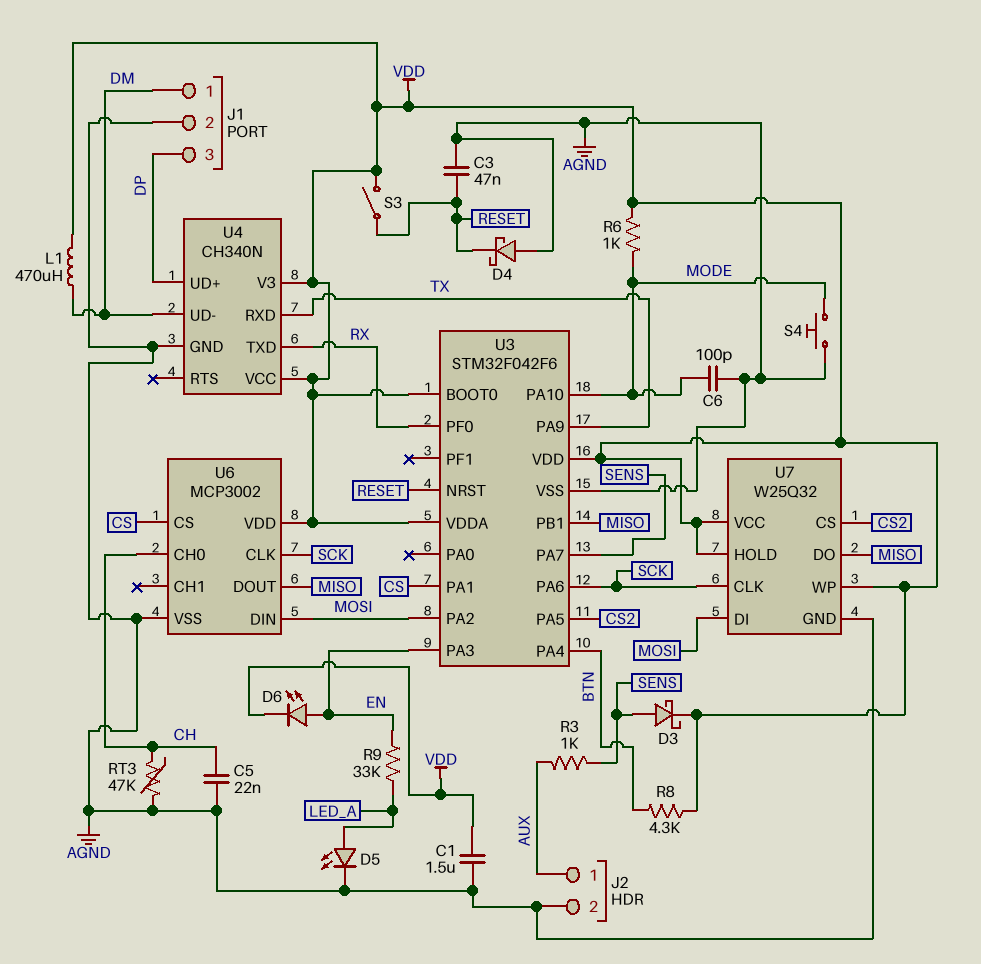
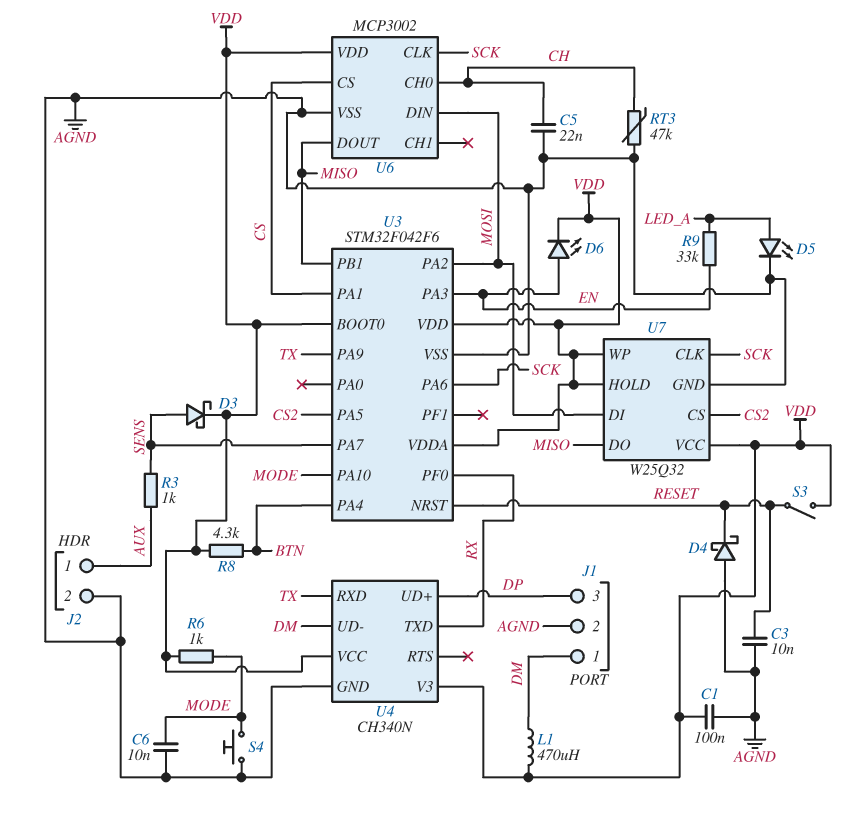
C1: 1.5uF (AGND, VDD) -> 100nF (AGND, VDD)
C3: 47nF (AGND, RESET) -> 10nF (AGND, RESET)
C6: 100pF (AGND, MODE) -> 10nF (AGND, MODE)

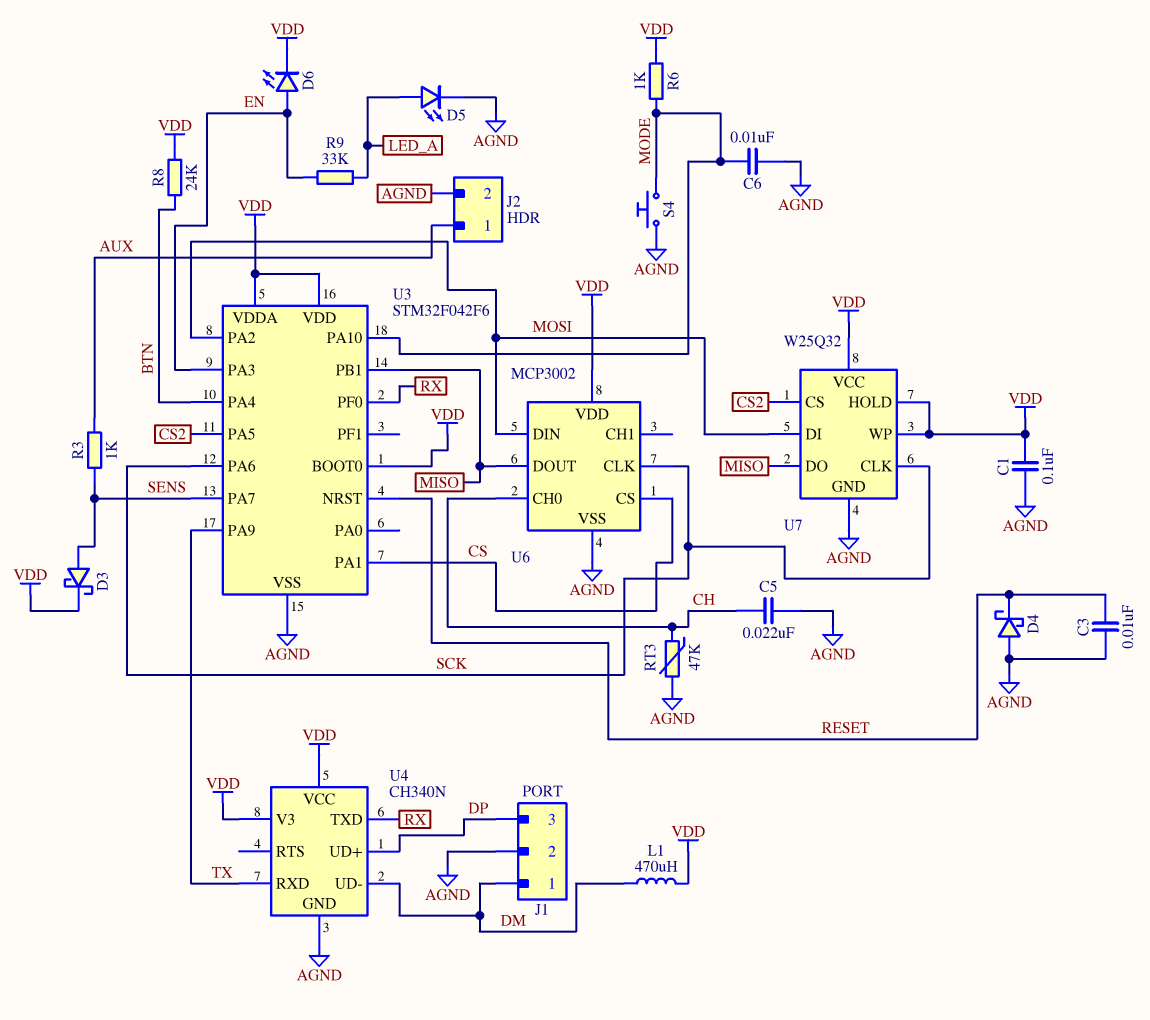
R8: 4.3k (BTN, VDD) -> 24k (BTN, VDD)
S3: switch (RESET, VDD) -> none

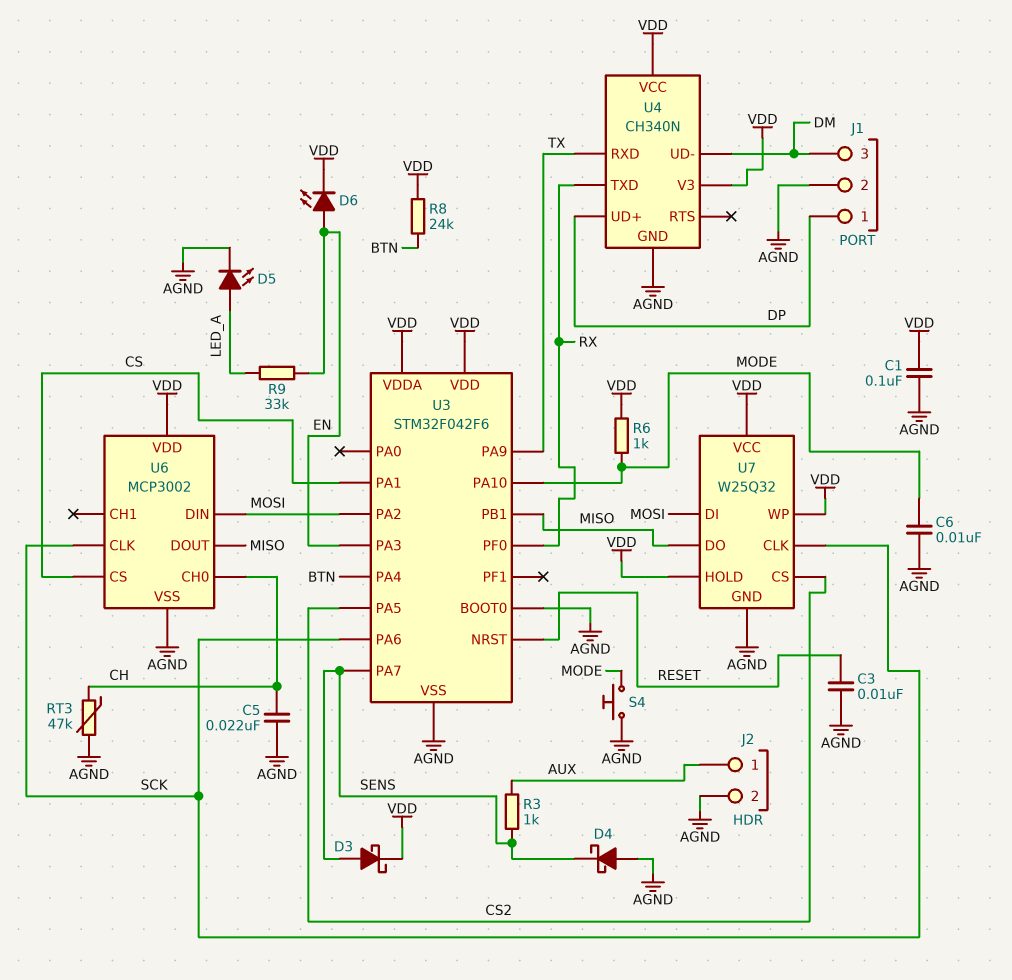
D4: schottky (A AGND, K RESET) -> schottky (A AGND, K SENS)
J1 pin 1: DM -> DP
J1 pin 3: DP -> DM
L1: 470uH (DM, VDD) -> none
U3 pin BOOT0: VDD -> AGND

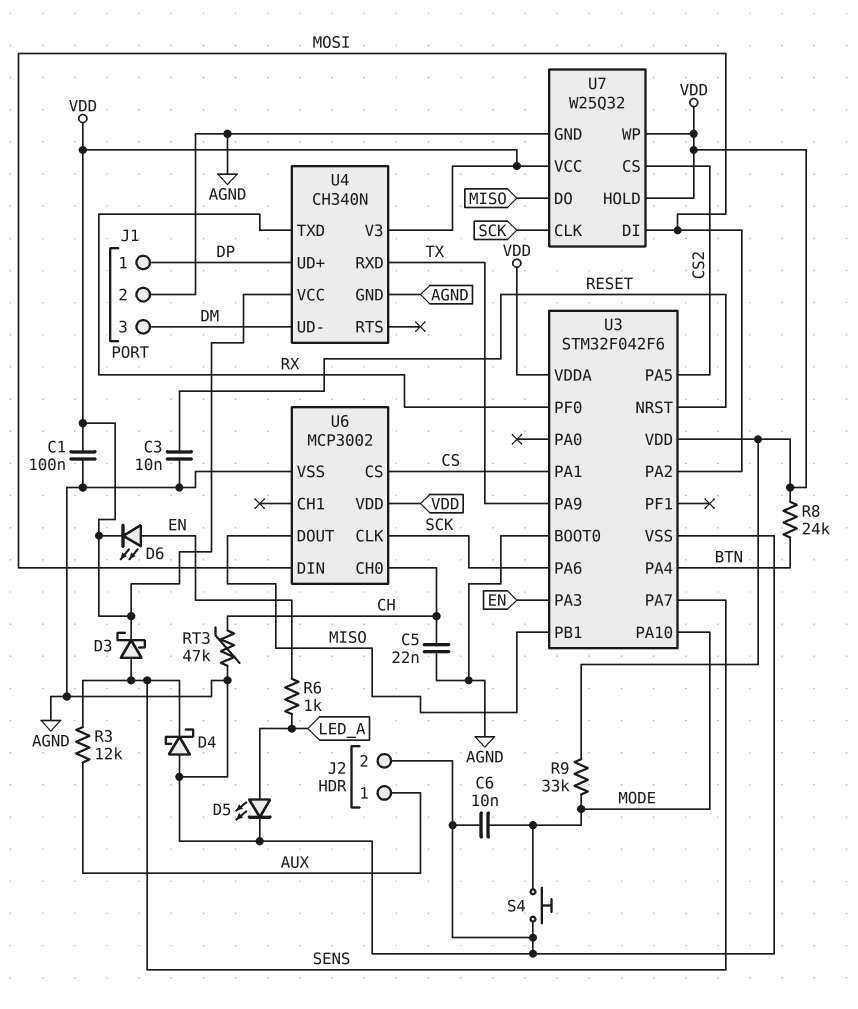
R3: 1k (AUX, SENS) -> 12k (AUX, SENS)
R6: 1k (MODE, VDD) -> 1k (EN, LED_A)
R9: 33k (EN, LED_A) -> 33k (MODE, VDD)

